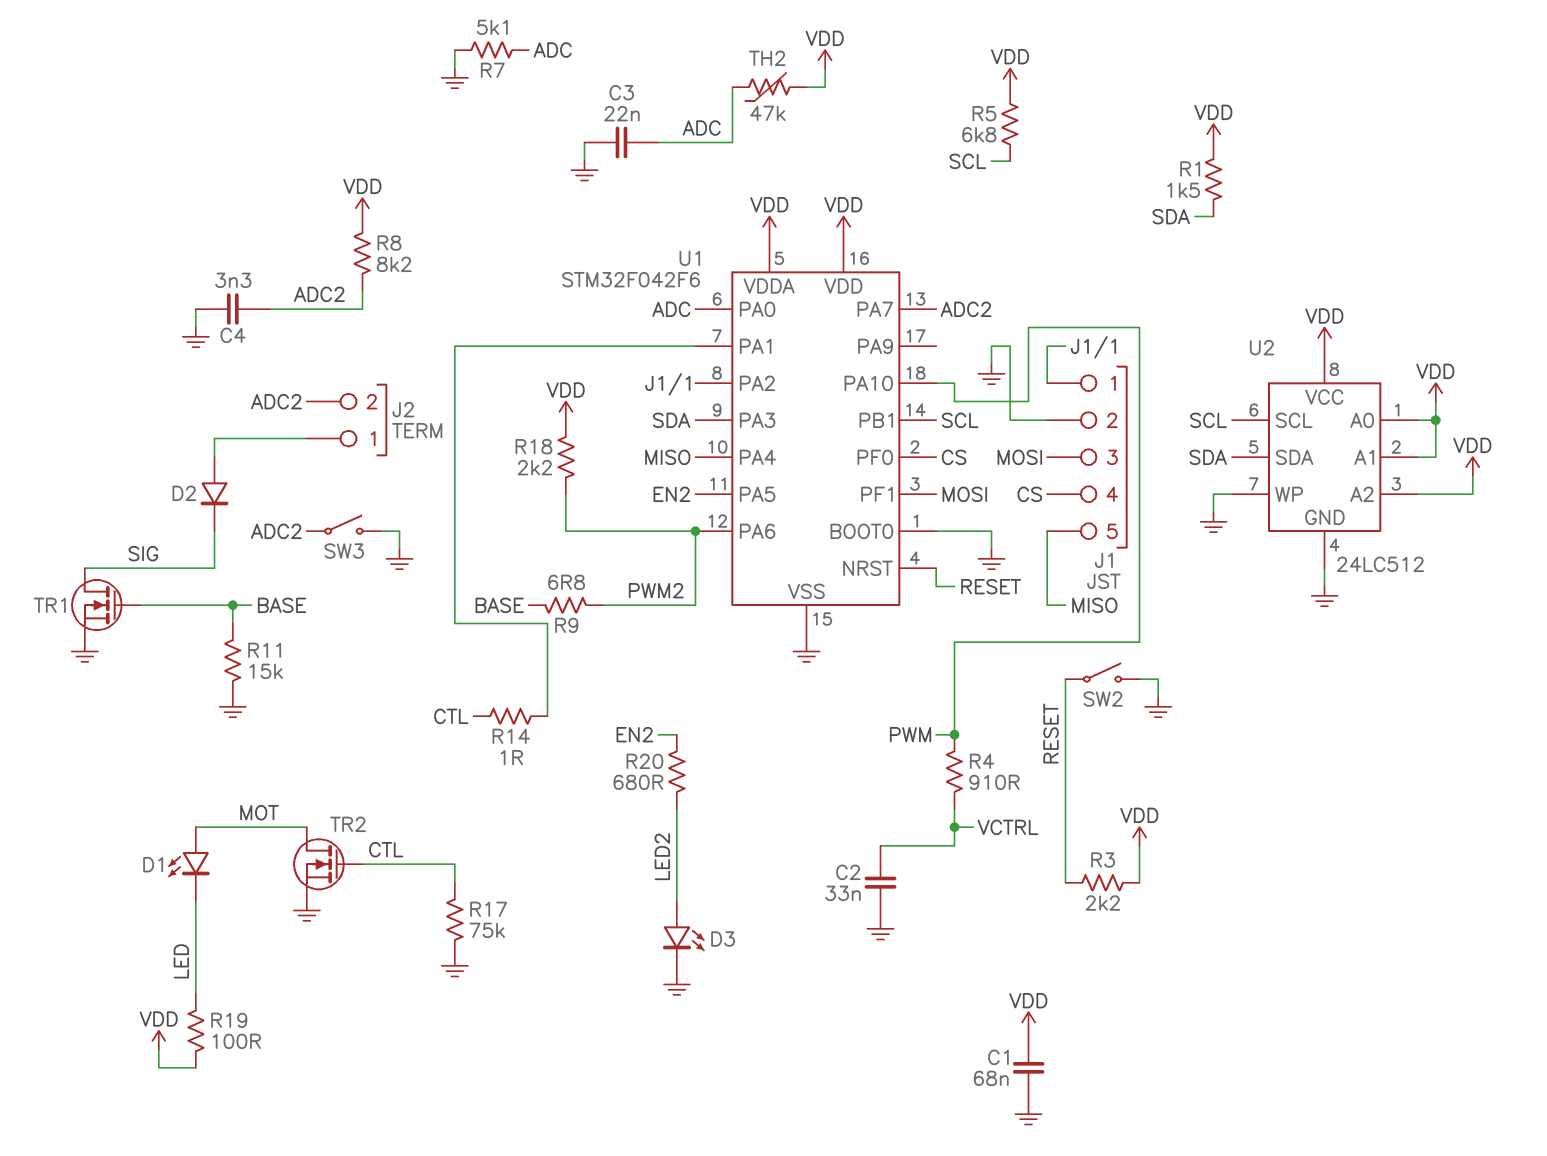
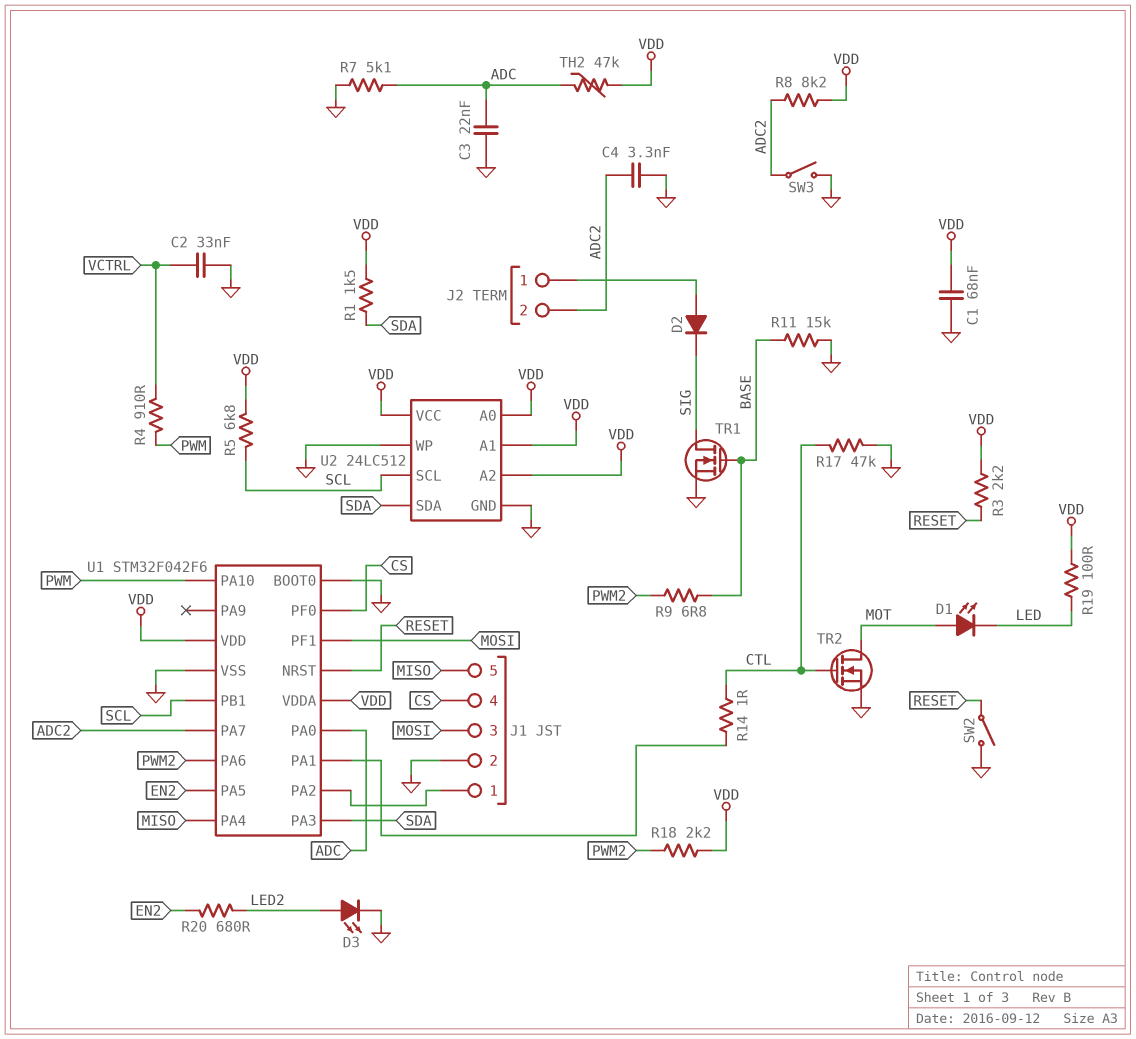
R17: 75k (CTL, GND) -> 47k (CTL, GND)

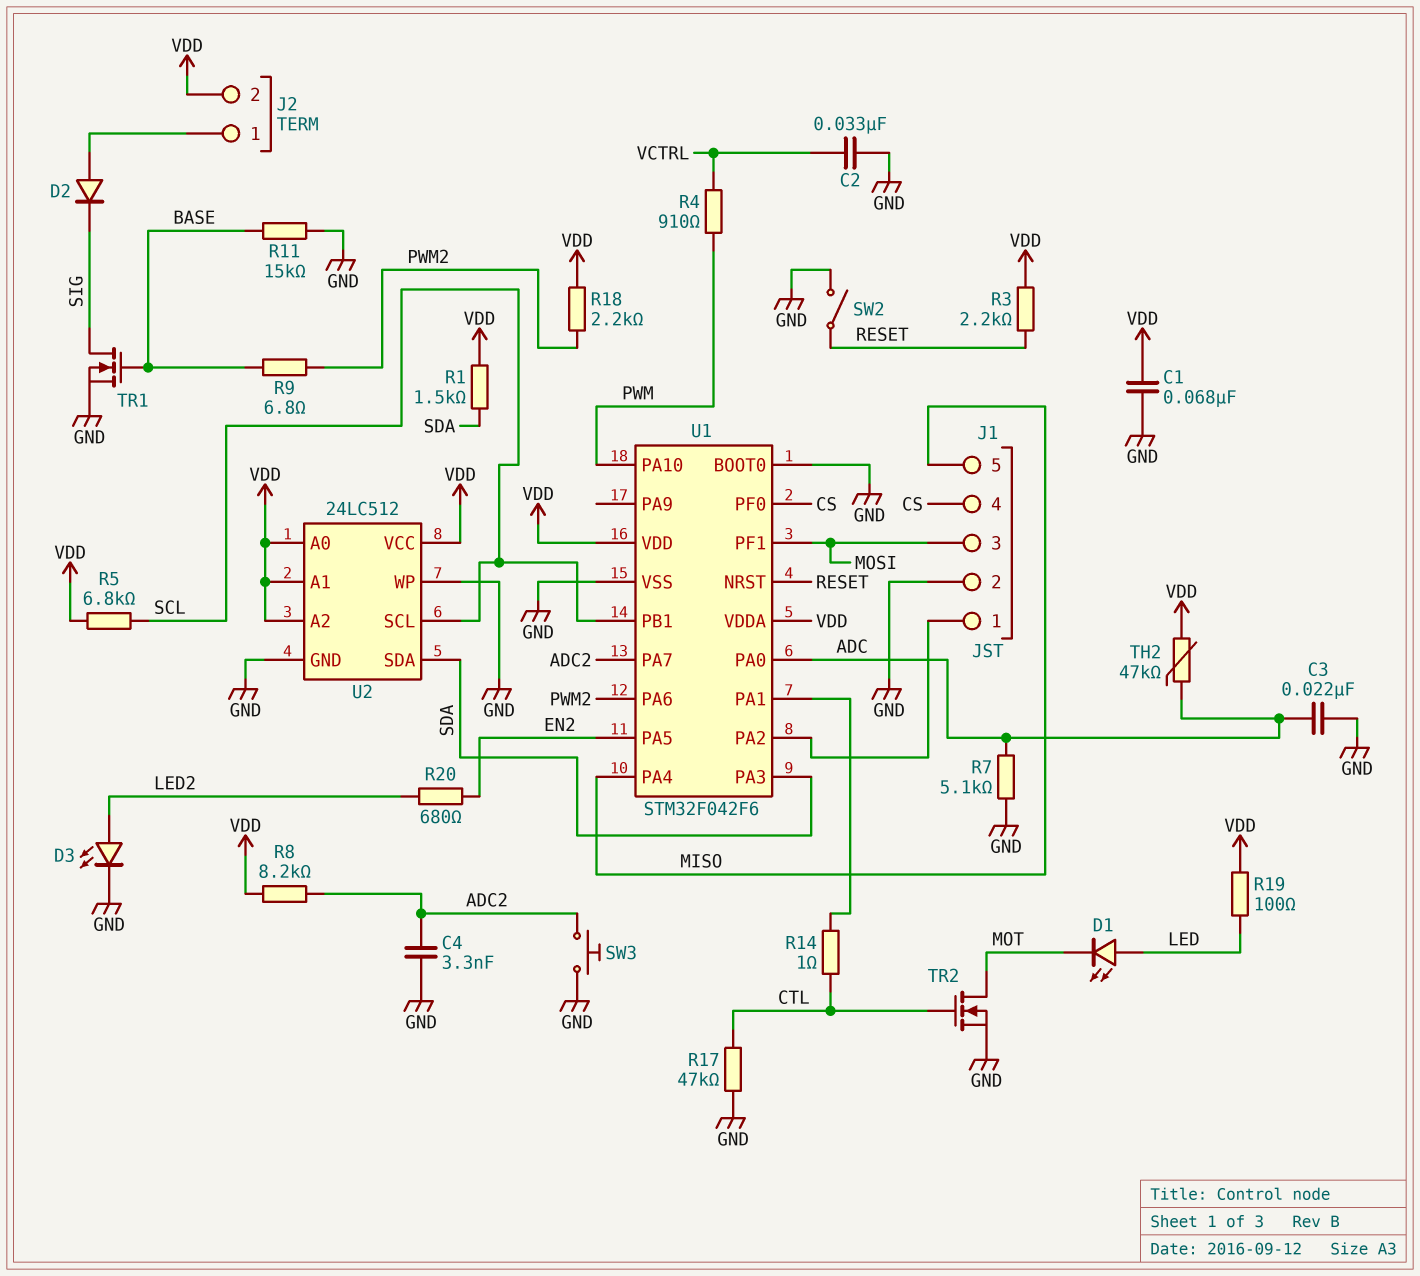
D1: LED (A MOT, K LED) -> LED (A LED, K MOT)
J2 pin 2: ADC2 -> VDD
SW3: switch (ADC2, GND) -> button (ADC2, GND)

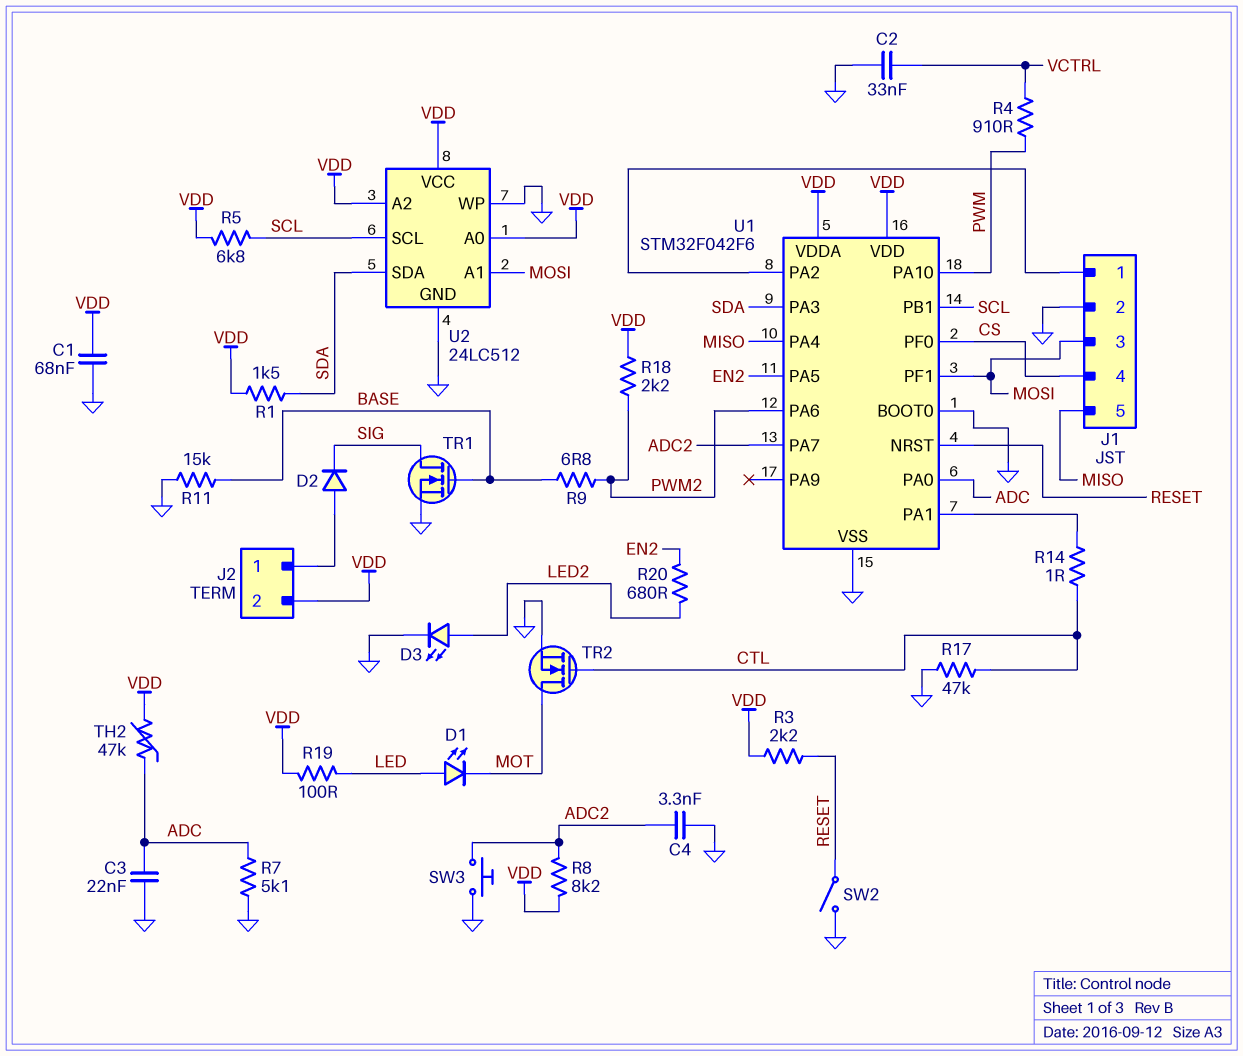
U2 pin A1: VDD -> MOSI

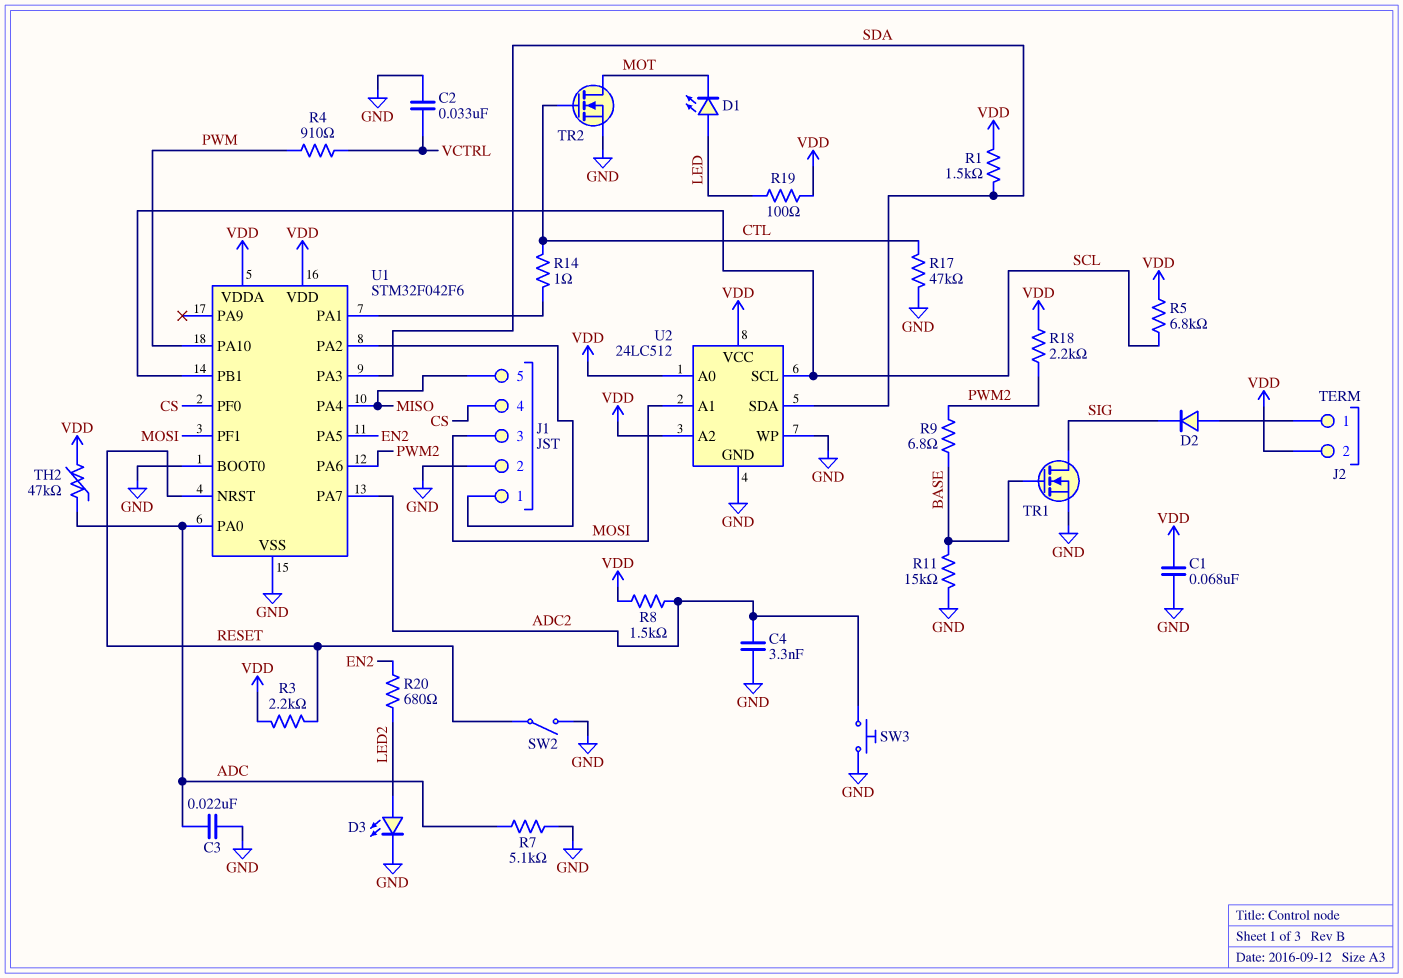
R8: 8.2k (ADC2, VDD) -> 1.5k (ADC2, VDD)

